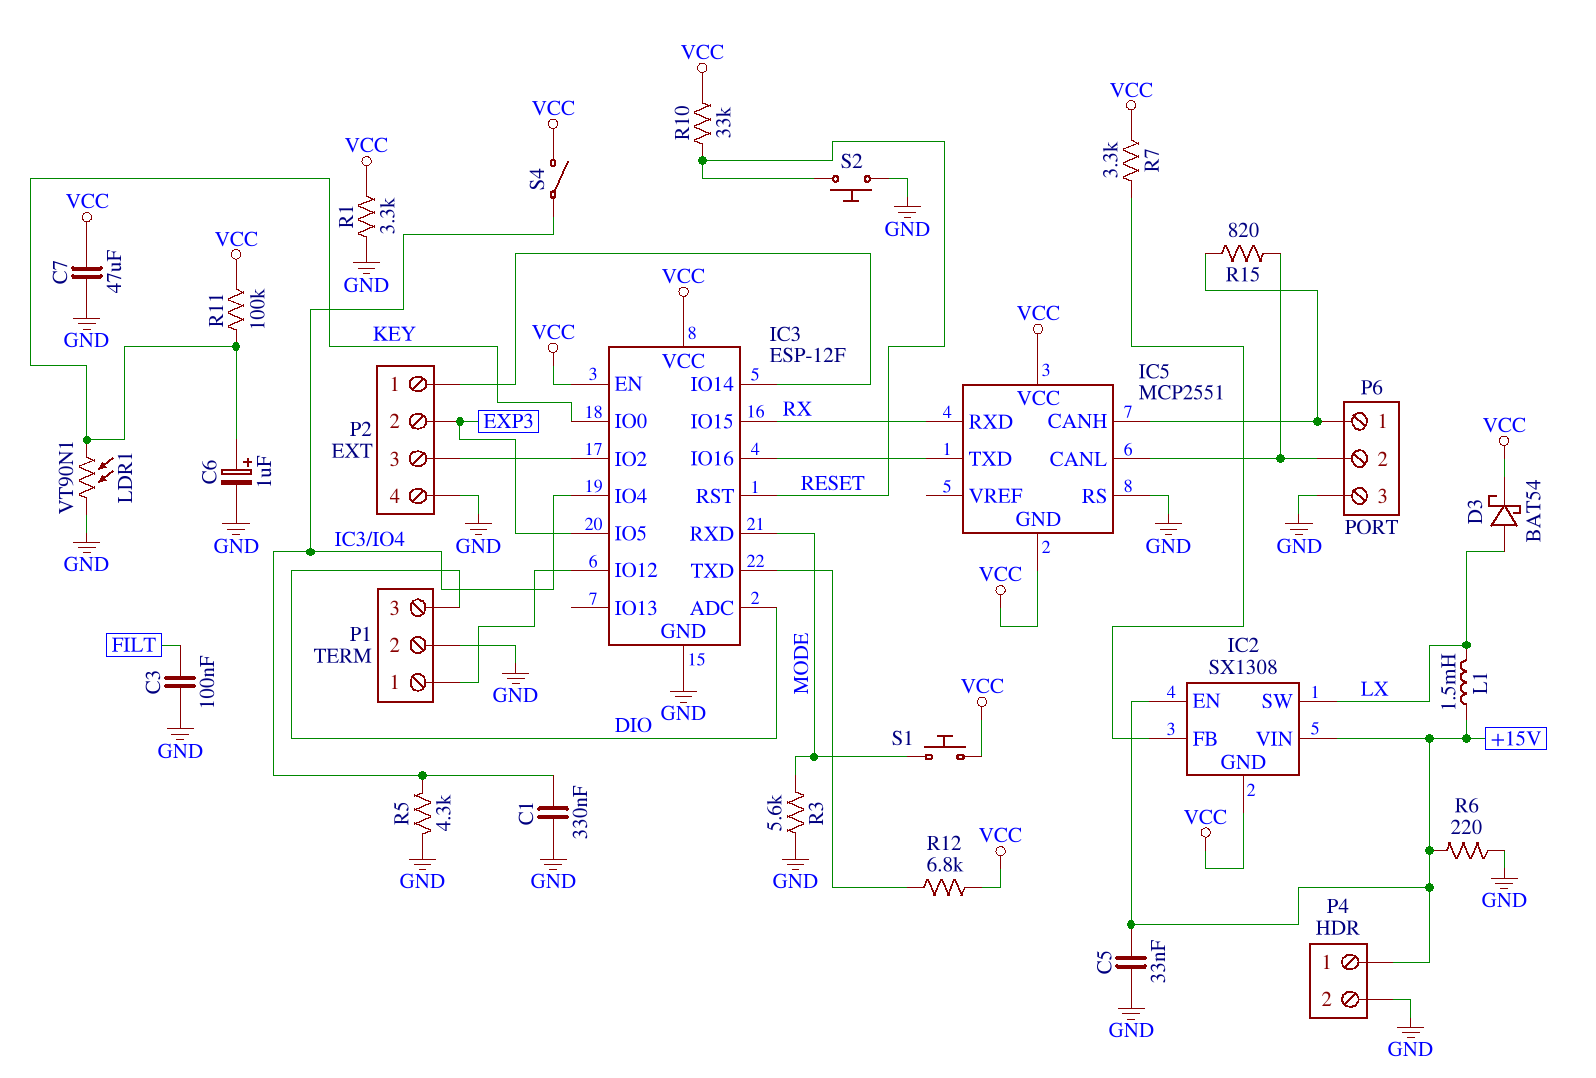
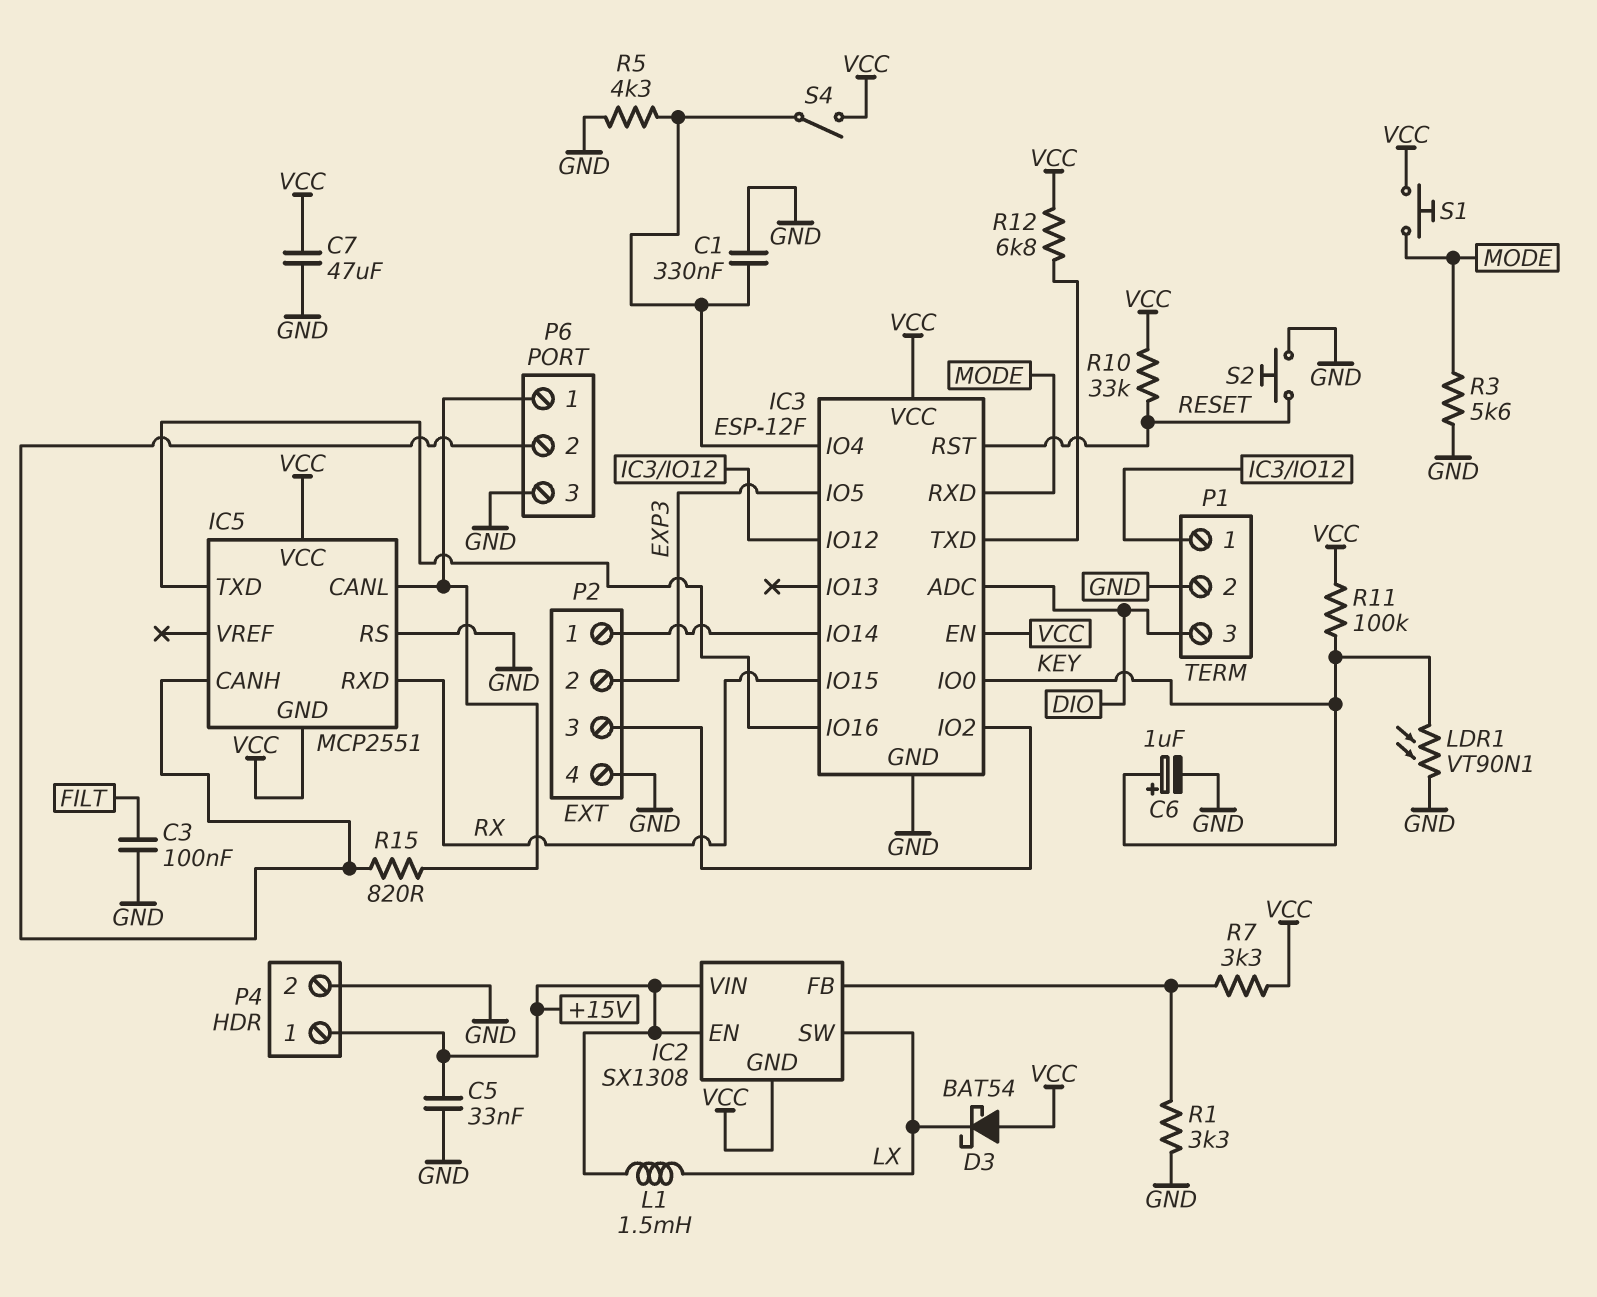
D3: schottky BAT54 (A LX, K VCC) -> schottky BAT54 (A VCC, K LX)
P6 pin 1: IC5/CANH -> IC5/CANL
P6 pin 2: IC5/CANL -> IC5/CANH
R1: 3.3k (GND, VCC) -> 3.3k (GND, IC2/FB)
R6: 220 (+15V, GND) -> none

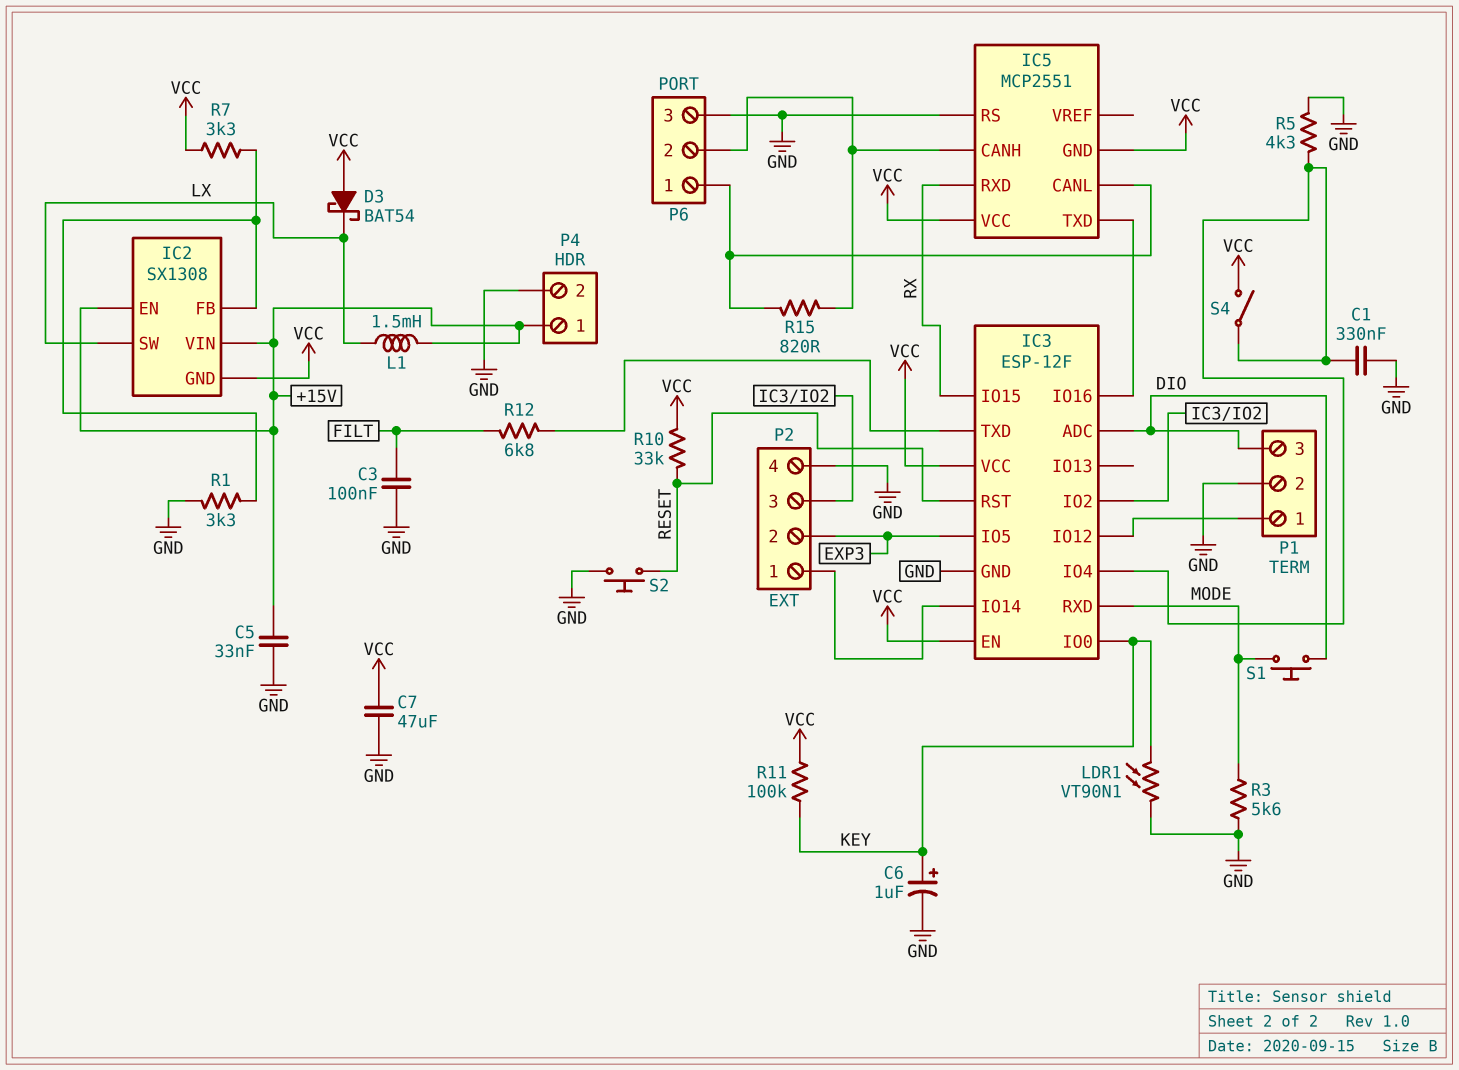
R12: 6.8k (IC3/TXD, VCC) -> 6.8k (FILT, IC3/TXD)
S1: button (MODE, VCC) -> button (DIO, MODE)

